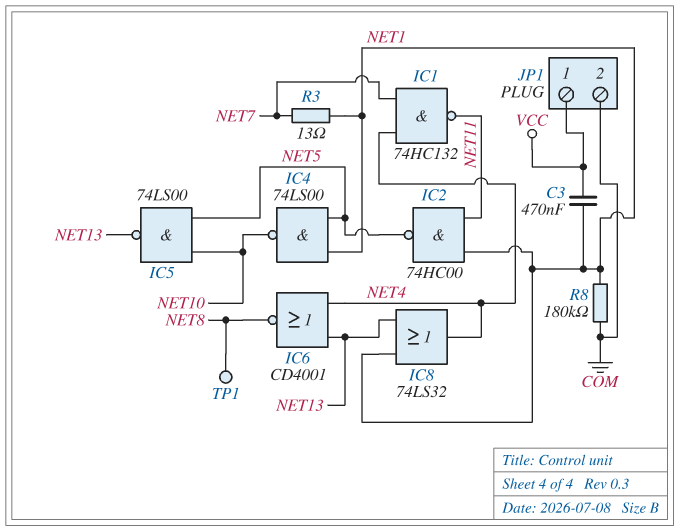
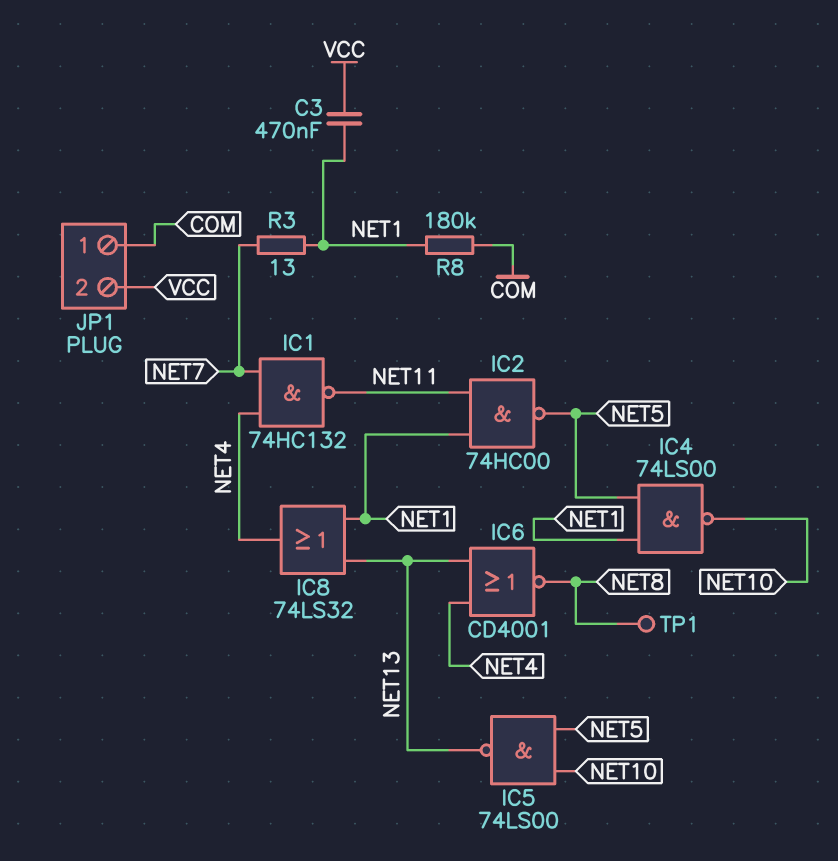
JP1 pin 1: VCC -> COM
JP1 pin 2: COM -> VCC

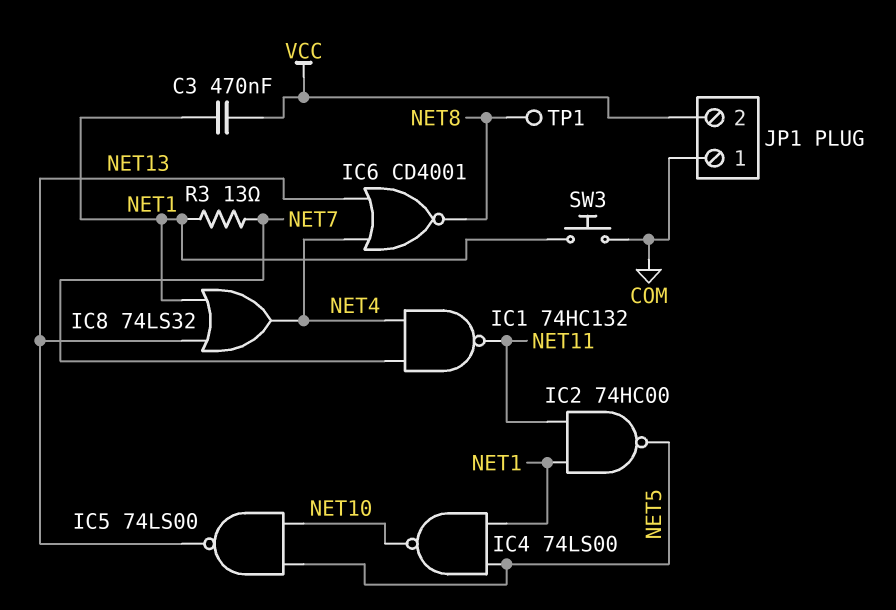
R8: 180k (COM, NET1) -> none
SW3: none -> button (COM, NET1)

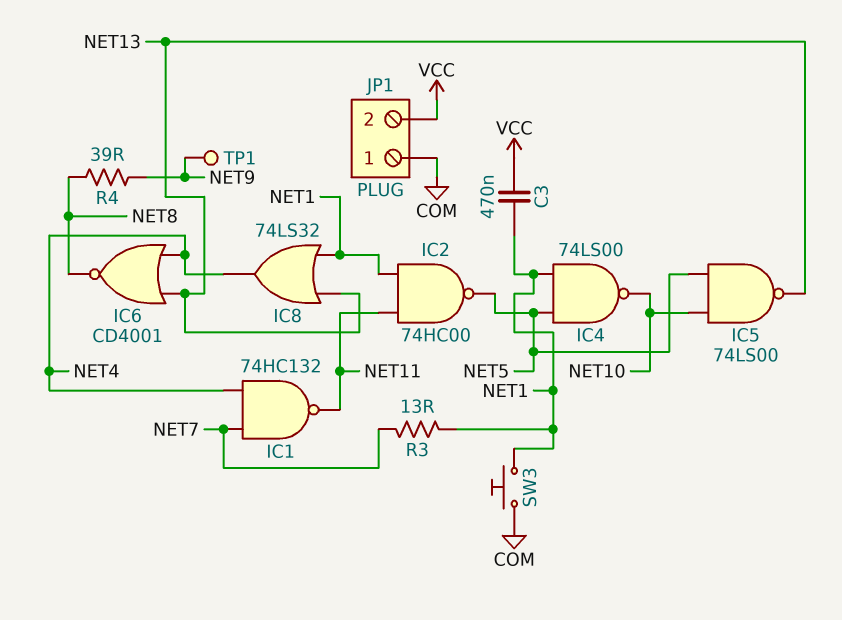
R4: none -> 39 (NET8, NET9)
TP1: test point (NET8) -> test point (NET9)

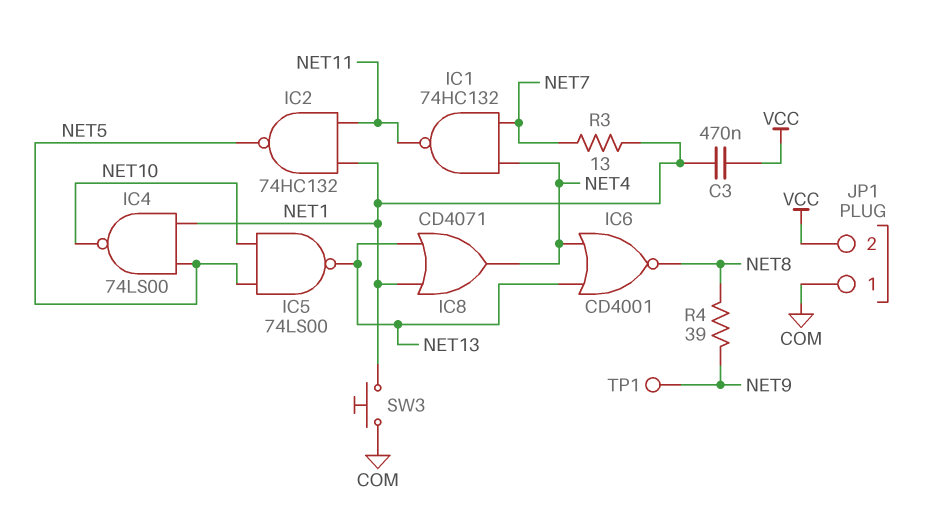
IC2: NAND 74HC00 (in NET1, in NET11, out NET5) -> NAND 74HC132 (in NET1, in NET11, out NET5)
IC8: OR 74LS32 (in NET1, in NET13, out NET4) -> OR CD4071 (in NET1, in NET13, out NET4)

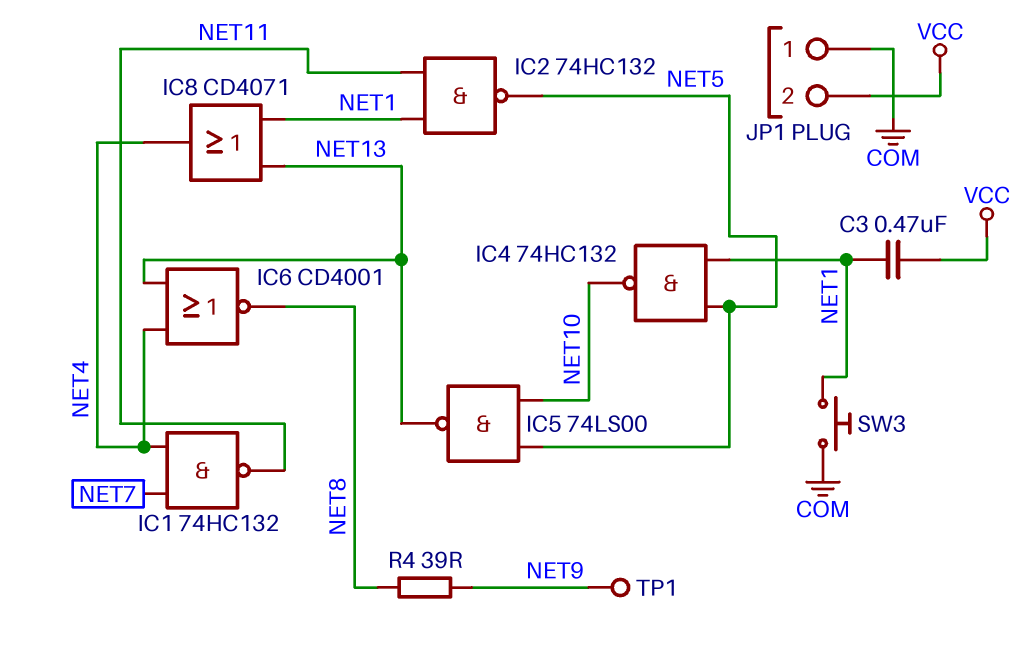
IC4: NAND 74LS00 (in NET1, in NET5, out NET10) -> NAND 74HC132 (in NET1, in NET5, out NET10)
R3: 13 (NET1, NET7) -> none

